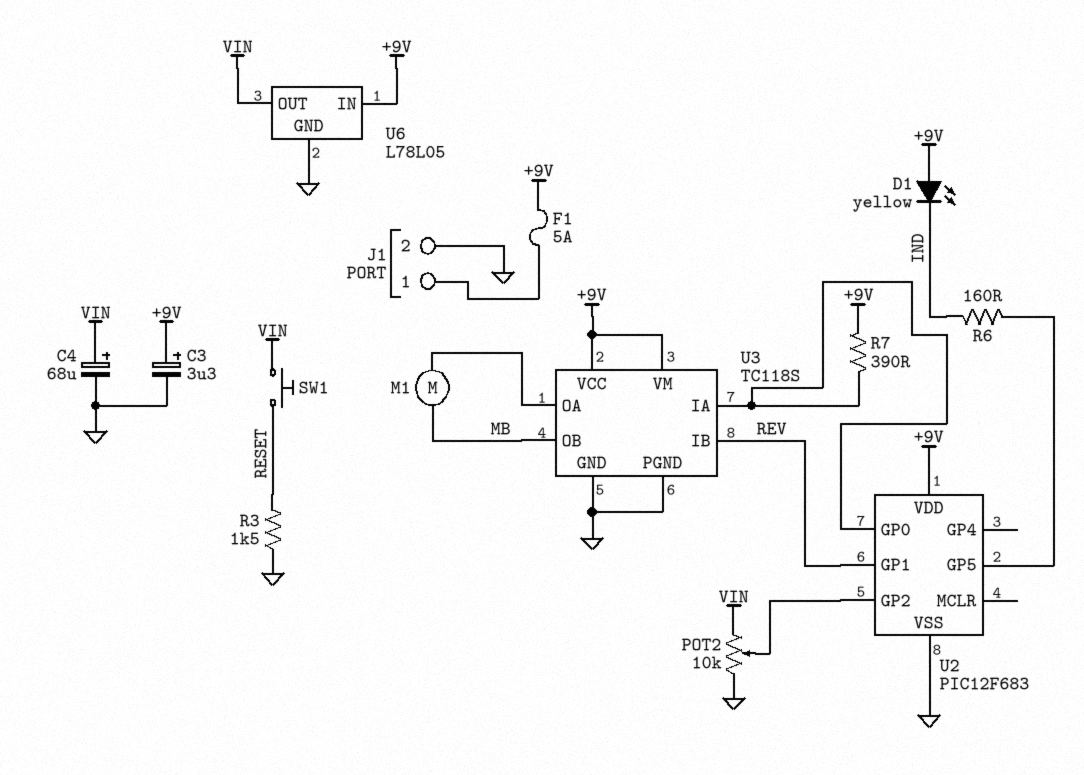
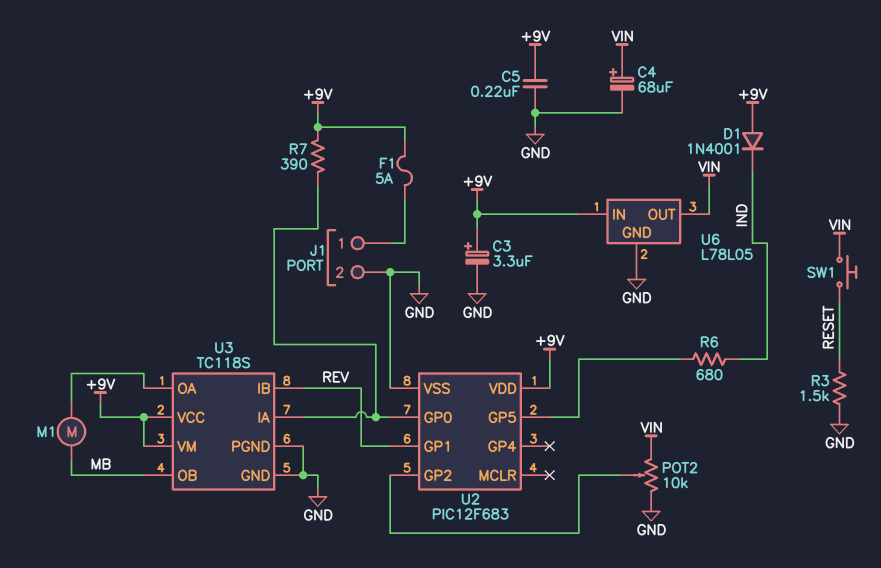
C5: none -> 220nF (+9V, GND)
D1: LED yellow (A +9V, K IND) -> diode 1N4001 (A +9V, K IND)
R6: 160 (IND, U2/GP5) -> 680 (IND, U2/GP5)

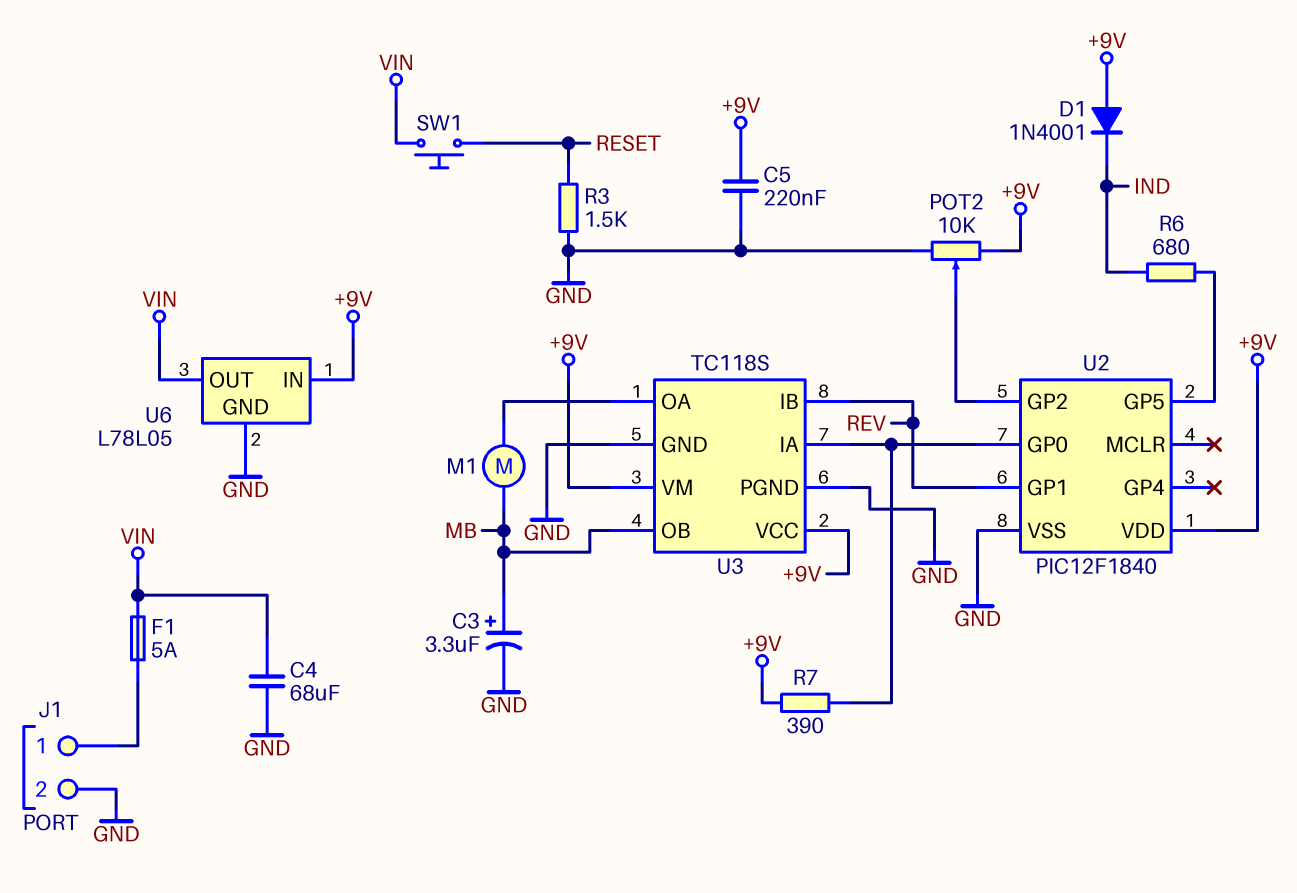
C3: 3.3uF (plus +9V, minus GND) -> 3.3uF (plus MB, minus GND)
C4: 68uF (plus VIN, minus GND) -> 68uF (GND, VIN)
F1: 5A (+9V, J1/1) -> 5A (J1/1, VIN)
POT2: 10k (GND, VIN, wiper U2/GP2) -> 10k (+9V, GND, wiper U2/GP2)
U2: PIC12F683 -> PIC12F1840

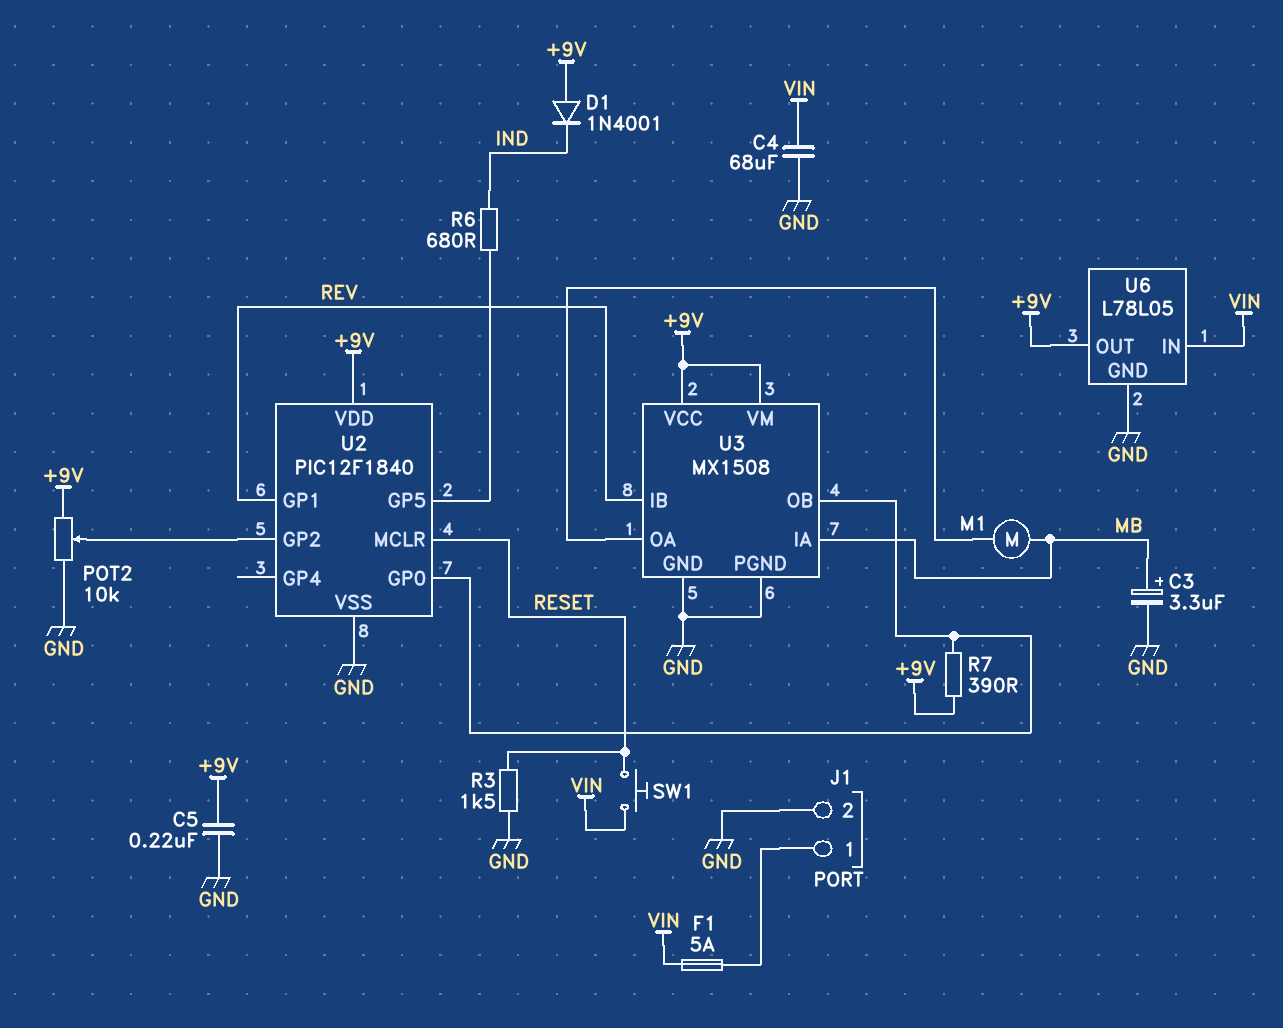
U2 pin MCLR: none -> RESET
U3: TC118S -> MX1508
U3 pin IA: U2/GP0 -> MB
U3 pin OB: MB -> U2/GP0
U6 pin IN: +9V -> VIN
U6 pin OUT: VIN -> +9V

